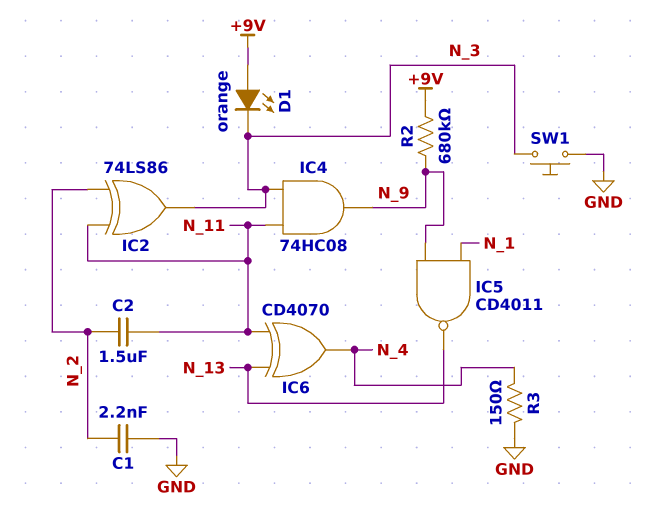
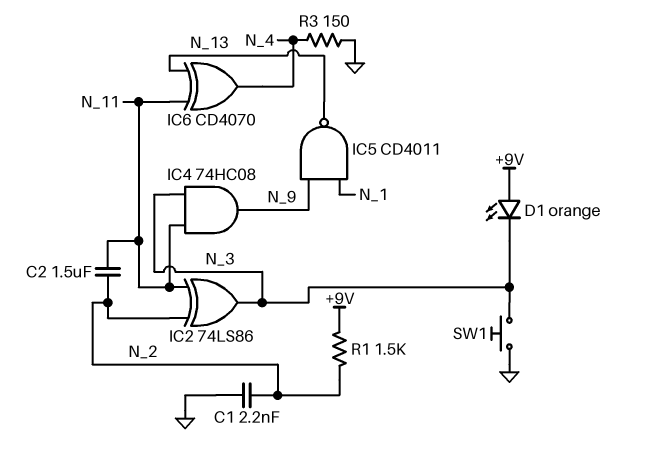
R1: none -> 1.5k (+9V, N_2)
R2: 680k (+9V, N_9) -> none

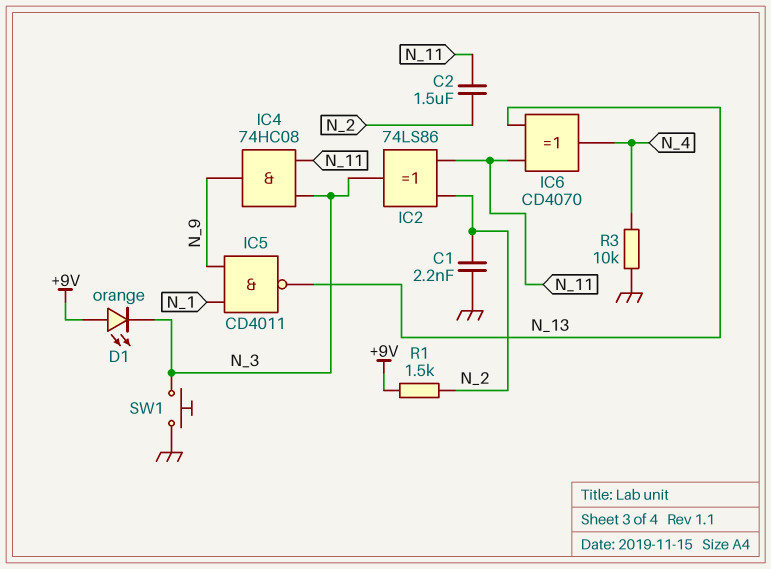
R3: 150 (GND, N_4) -> 10k (GND, N_4)

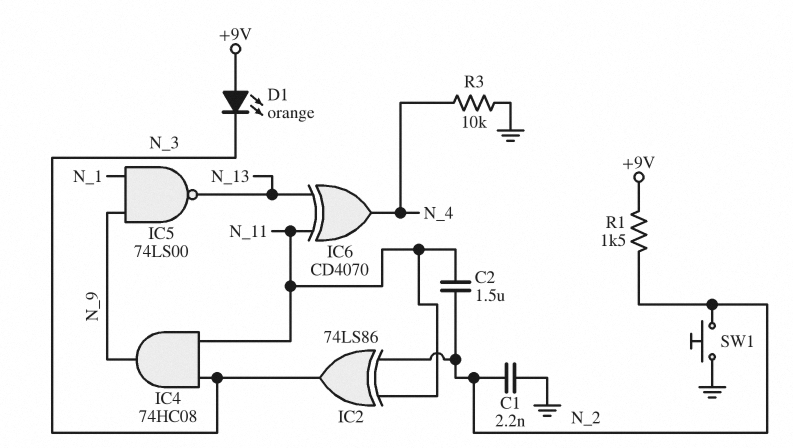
IC5: NAND CD4011 (in N_1, in N_9, out N_13) -> NAND 74LS00 (in N_1, in N_9, out N_13)
SW1: button (GND, N_3) -> button (GND, N_2)

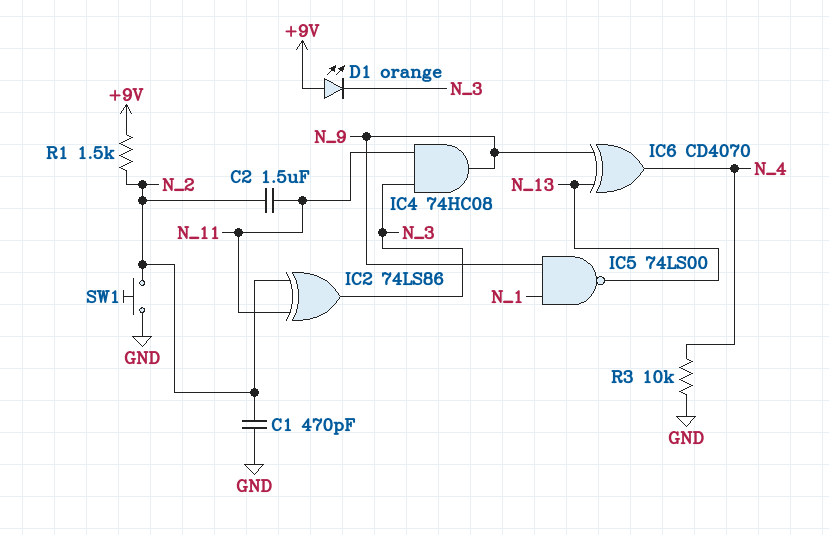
C1: 2.2nF (GND, N_2) -> 470pF (GND, N_2)
IC6: XOR CD4070 (in N_11, in N_13, out N_4) -> XOR CD4070 (in N_9, in N_13, out N_4)

